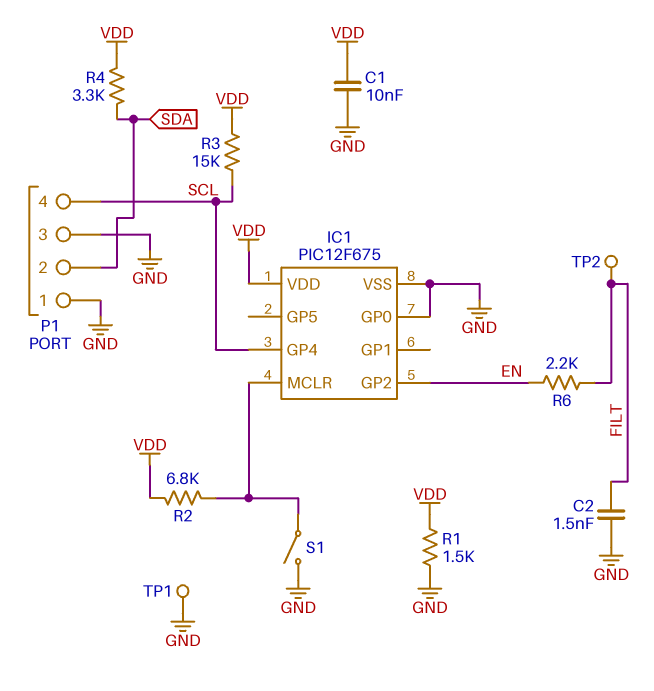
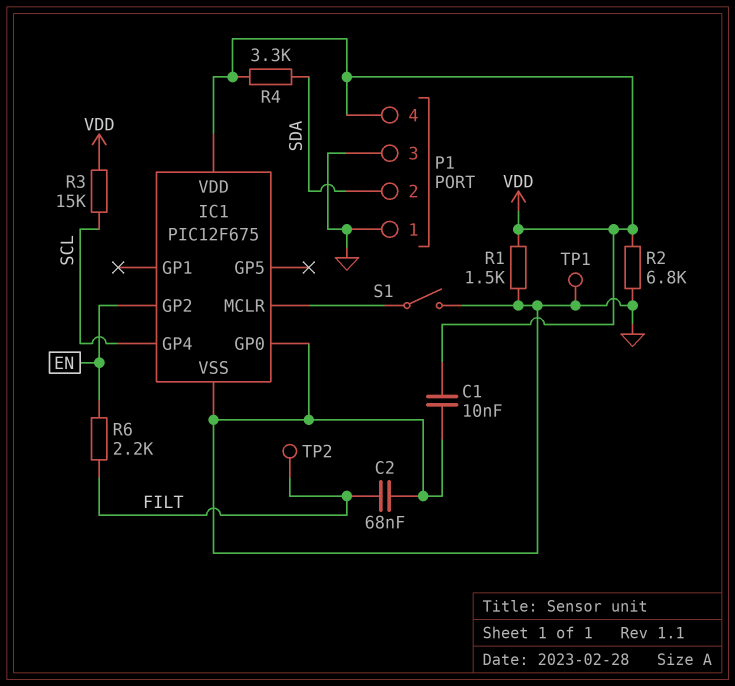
C2: 1.5nF (FILT, GND) -> 68nF (FILT, GND)
P1 pin 4: SCL -> VDD
R2: 6.8k (IC1/MCLR, VDD) -> 6.8k (GND, VDD)

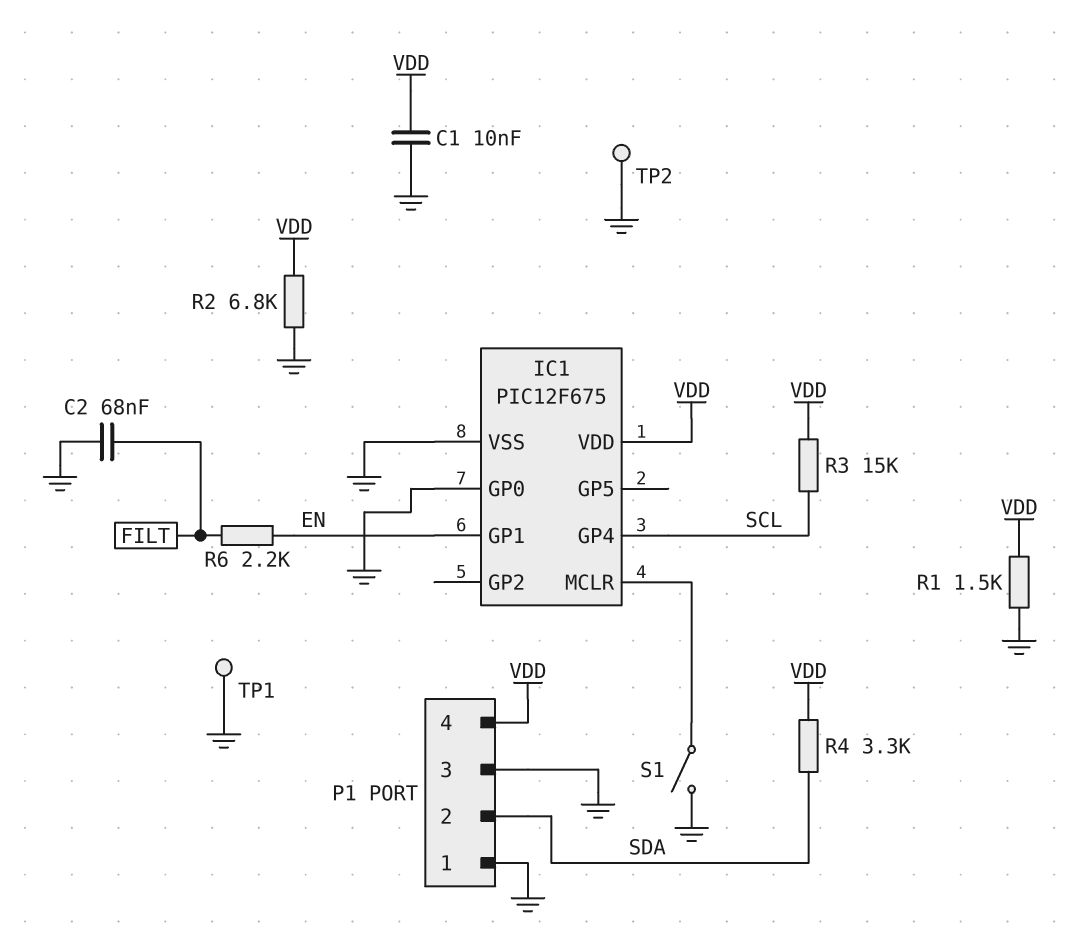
IC1 pin GP1: none -> EN
IC1 pin GP2: EN -> none
TP2: test point (FILT) -> test point (GND)

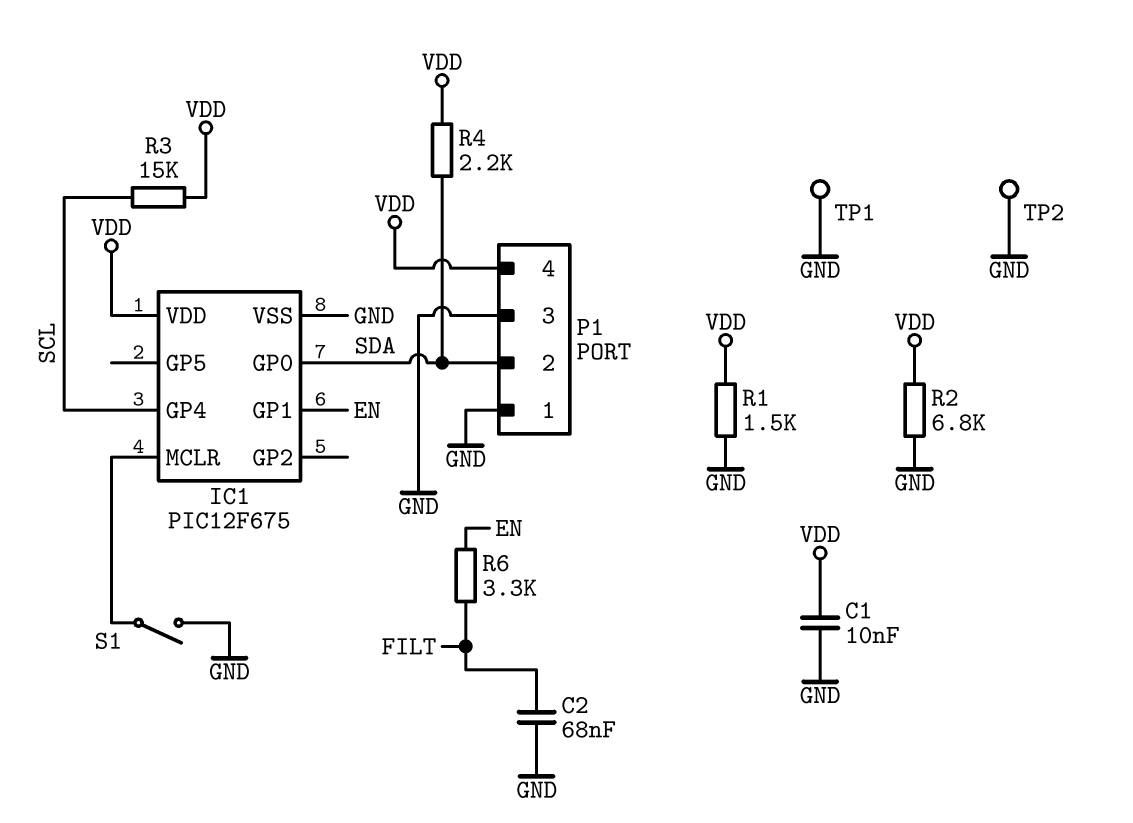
IC1 pin GP0: GND -> SDA
R4: 3.3k (SDA, VDD) -> 2.2k (SDA, VDD)
R6: 2.2k (EN, FILT) -> 3.3k (EN, FILT)

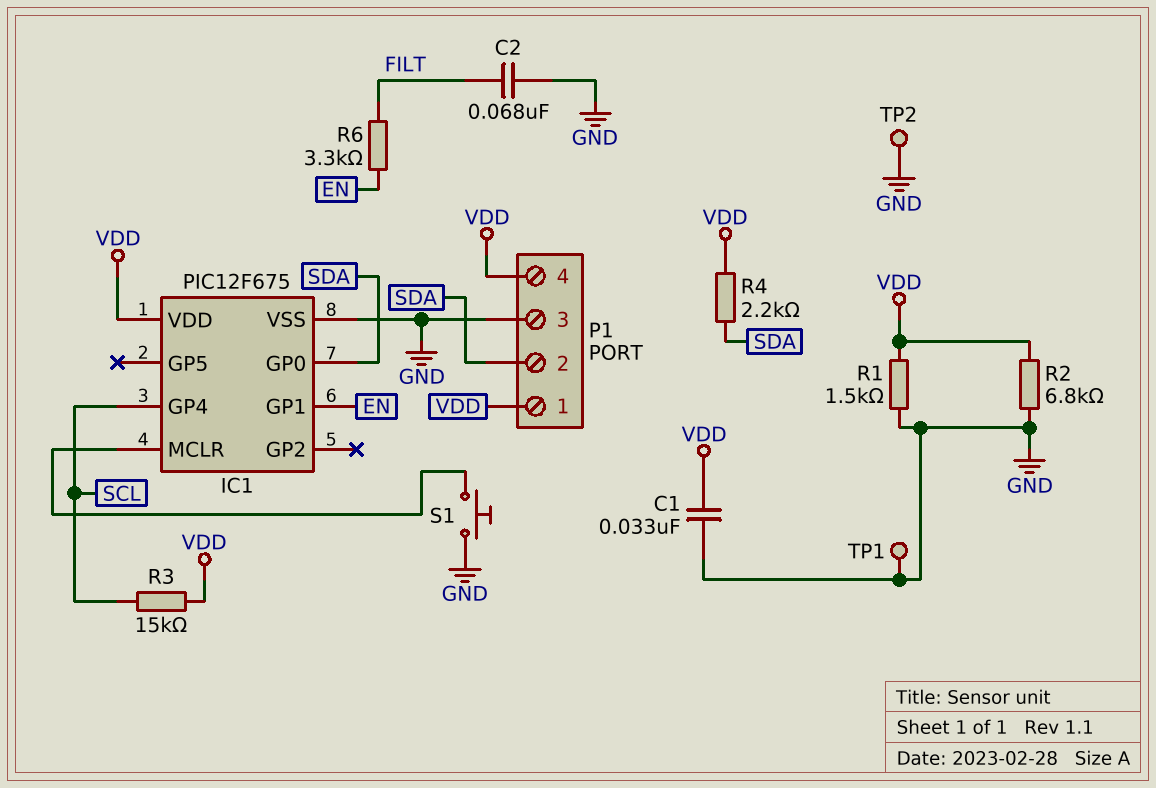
C1: 10nF (GND, VDD) -> 33nF (GND, VDD)
P1 pin 1: GND -> VDD
S1: switch (GND, IC1/MCLR) -> button (GND, IC1/MCLR)

